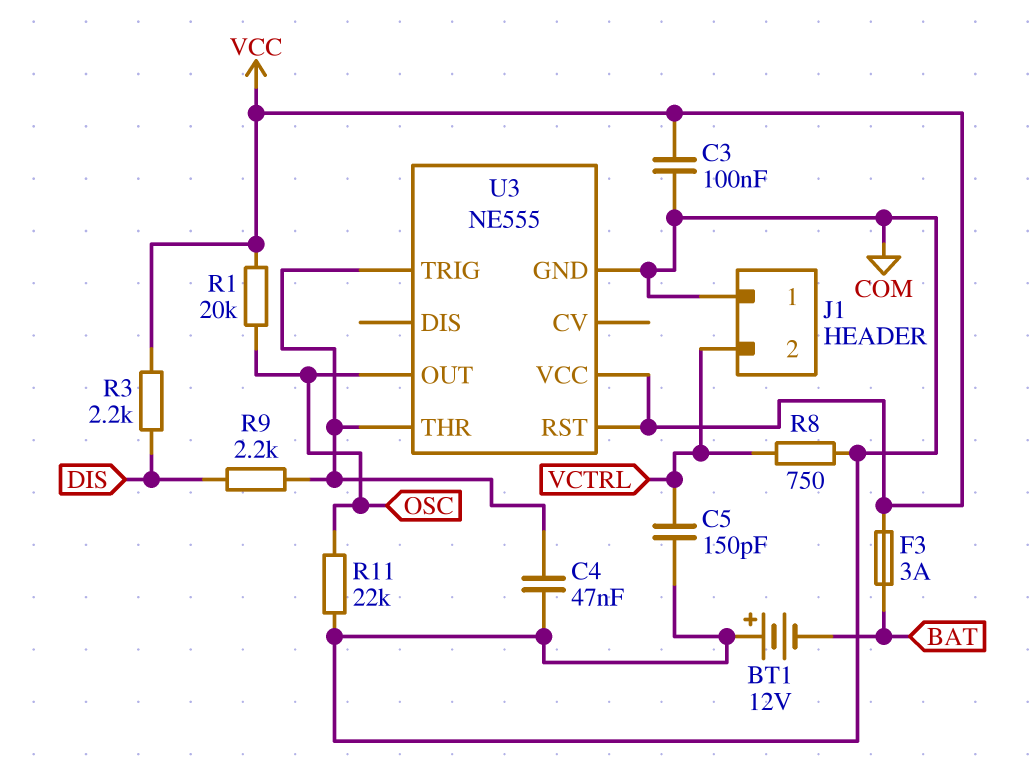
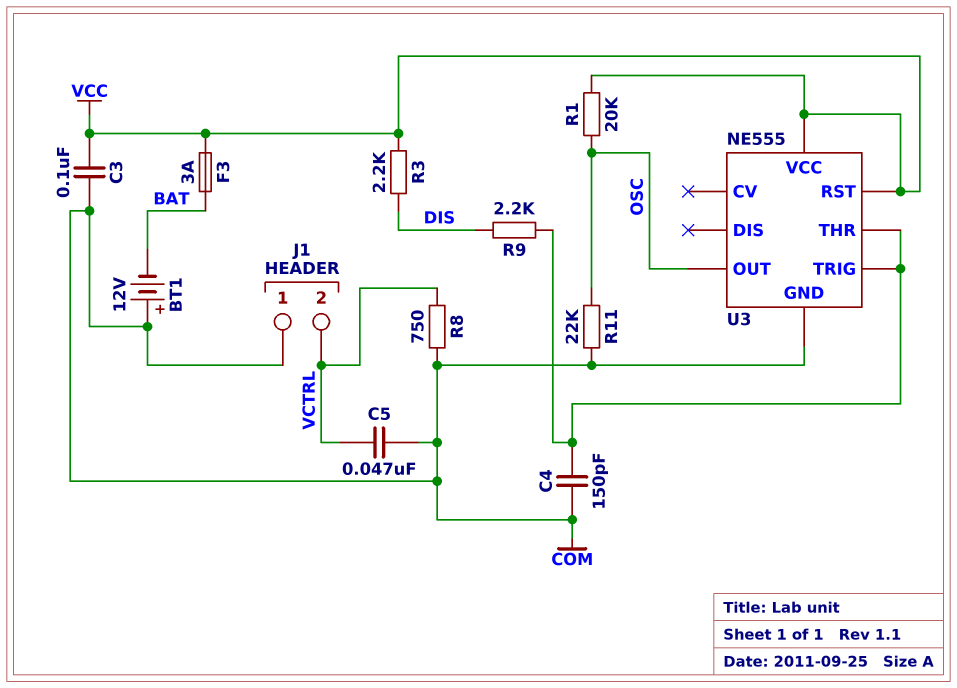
C4: 47nF (COM, U3/THR) -> 150pF (COM, U3/THR)
C5: 150pF (COM, VCTRL) -> 47nF (COM, VCTRL)

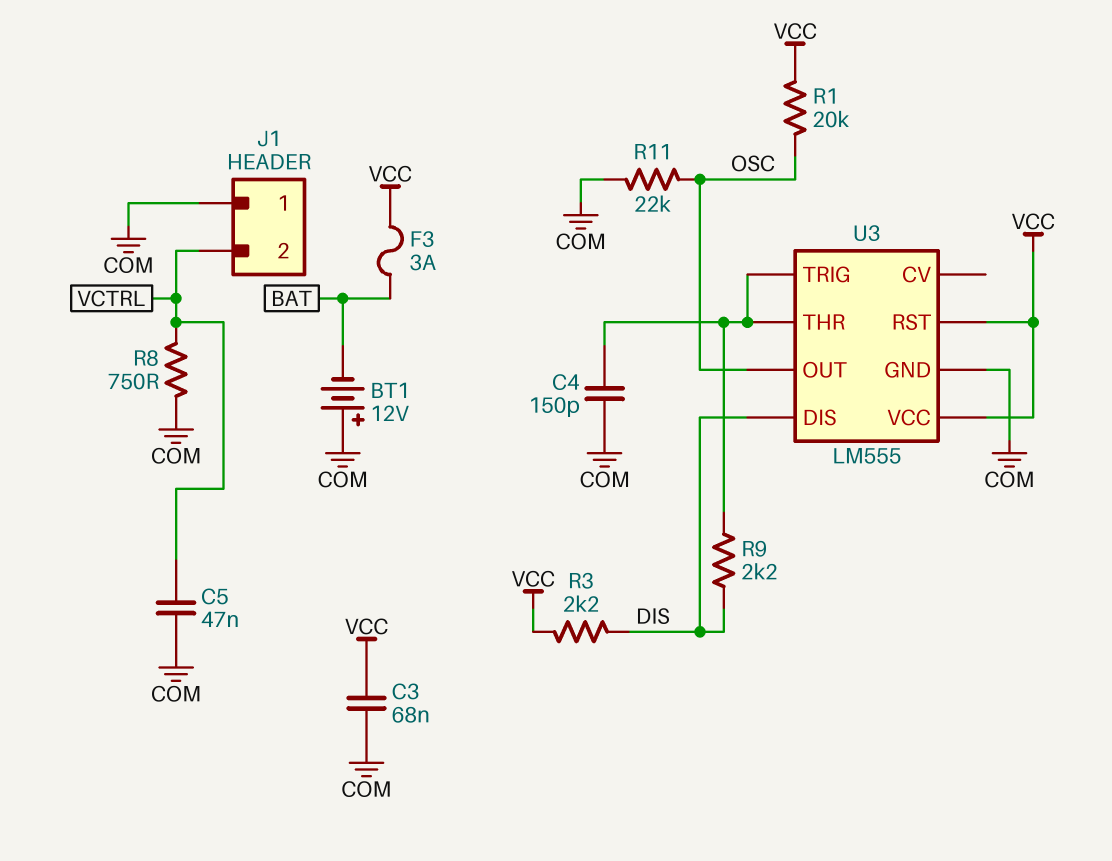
C3: 100nF (COM, VCC) -> 68nF (COM, VCC)
U3: NE555 -> LM555
U3 pin DIS: none -> DIS

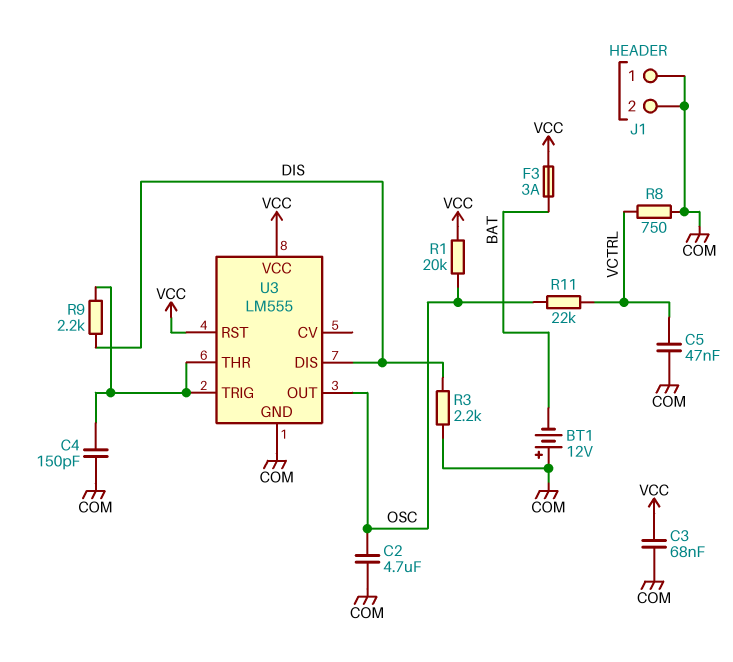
C2: none -> 4.7uF (COM, OSC)
J1 pin 2: VCTRL -> COM
R3: 2.2k (DIS, VCC) -> 2.2k (COM, DIS)
R11: 22k (COM, OSC) -> 22k (OSC, VCTRL)

